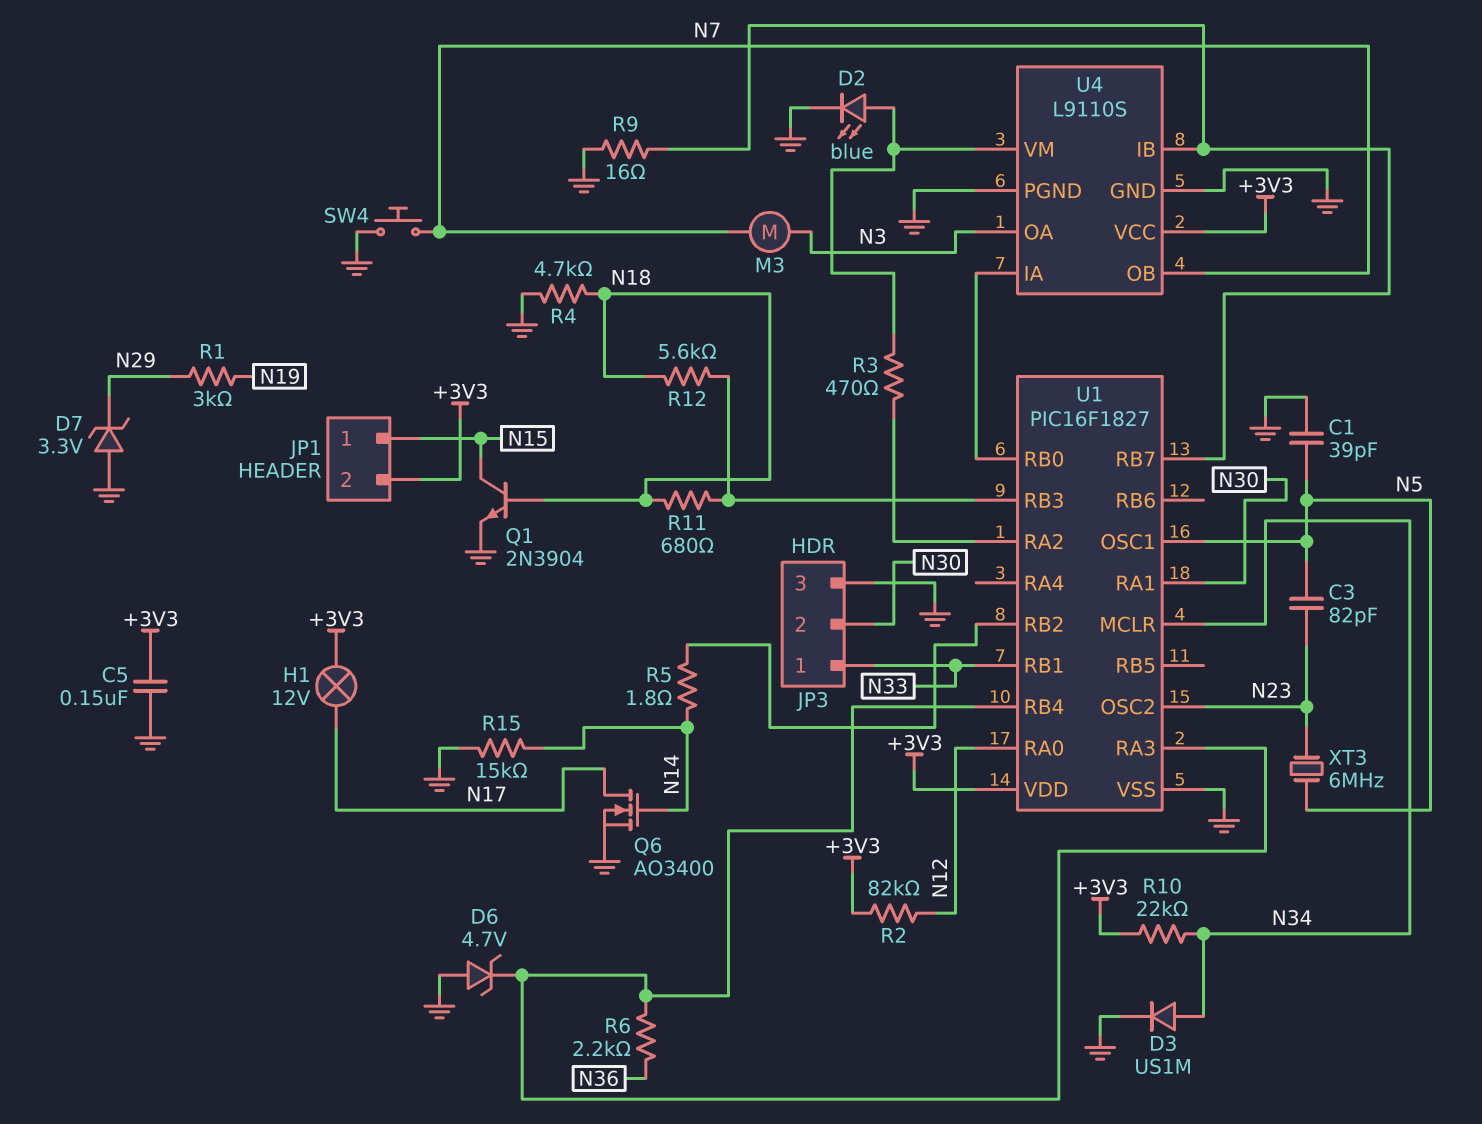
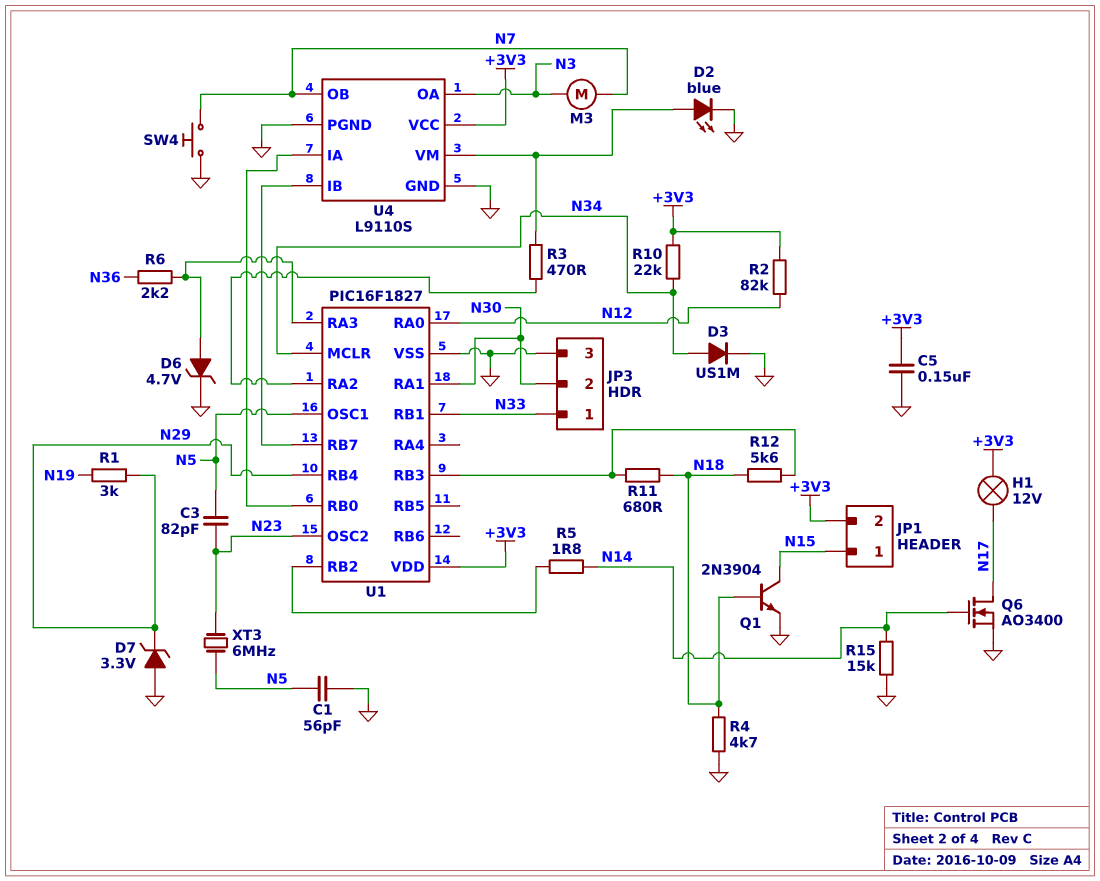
C1: 39pF (GND, N5) -> 56pF (GND, N5)
D6: zener 4.7V (A GND, K U1/RA3) -> zener 4.7V (A U1/RA3, K GND)
R9: 16 (GND, U1/RB7) -> none
U1 pin RB4: U1/RA3 -> N29

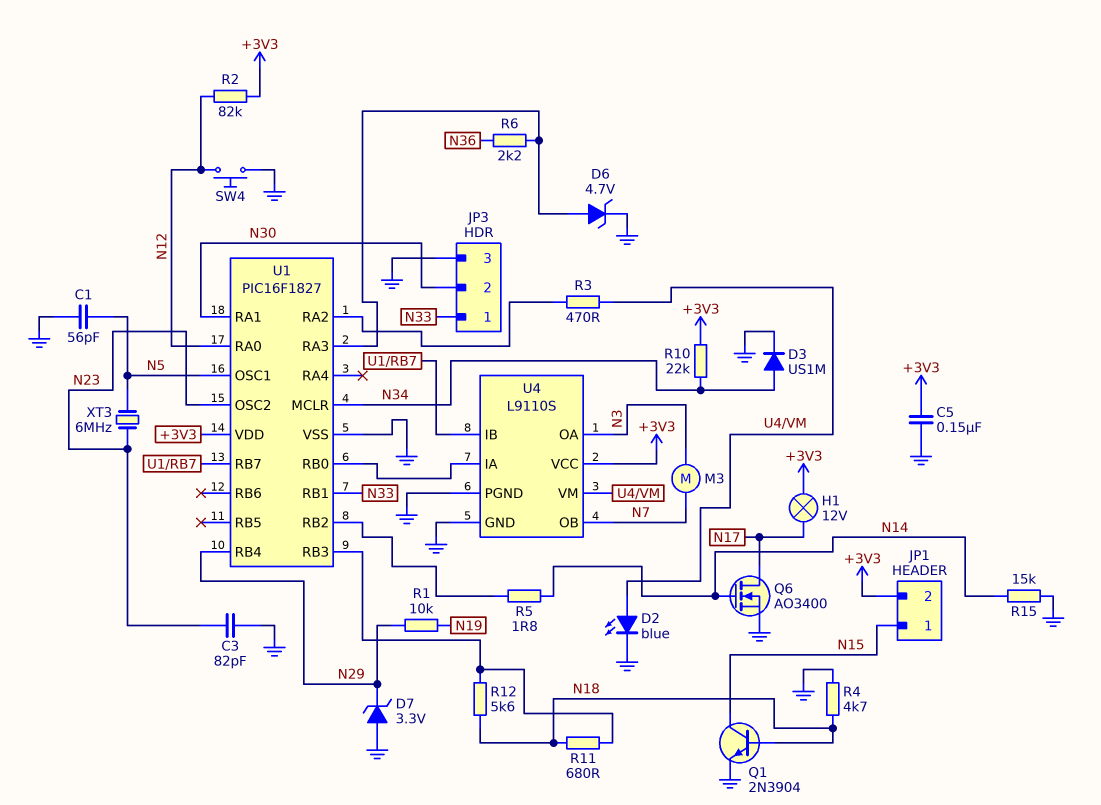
C3: 82pF (N5, N23) -> 82pF (GND, N23)
R1: 3k (N19, N29) -> 10k (N19, N29)
SW4: button (GND, N7) -> button (GND, N12)

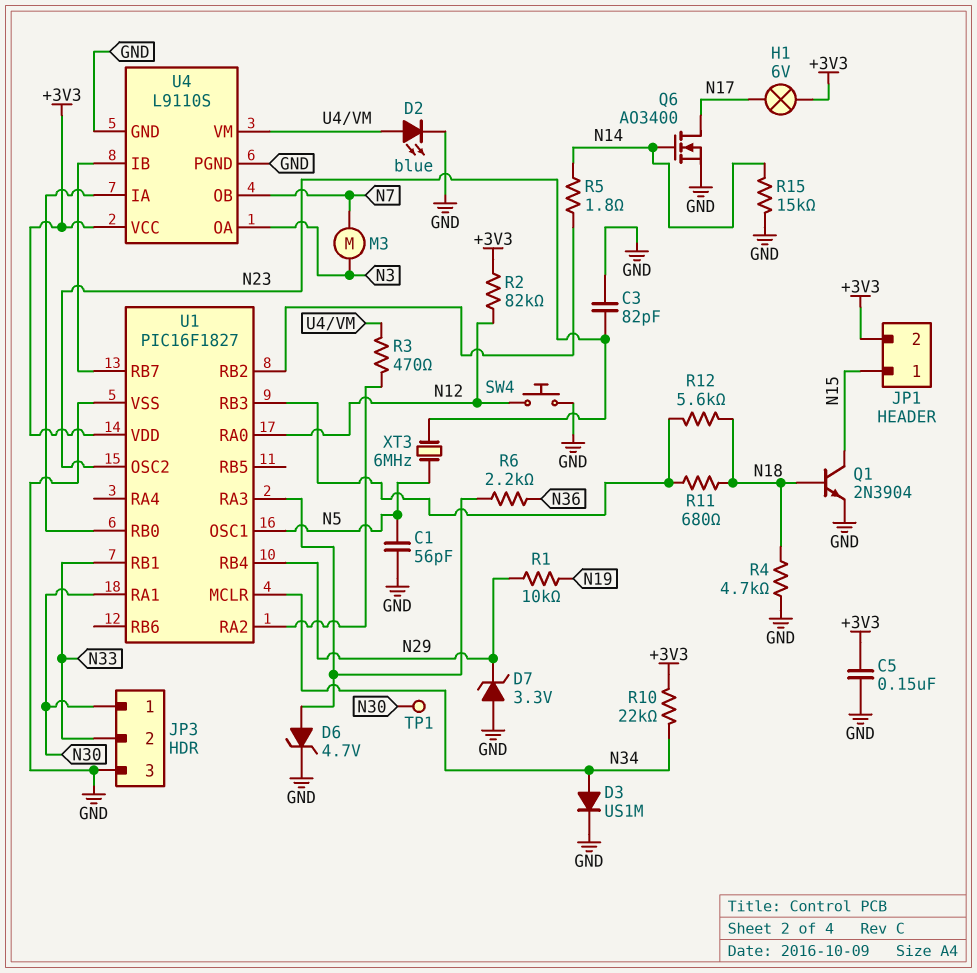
H1: lamp 12V (+3V3, N17) -> lamp 6V (+3V3, N17)
JP3 pin 1: N33 -> N30
JP3 pin 2: N30 -> N33
TP1: none -> test point (N30)

